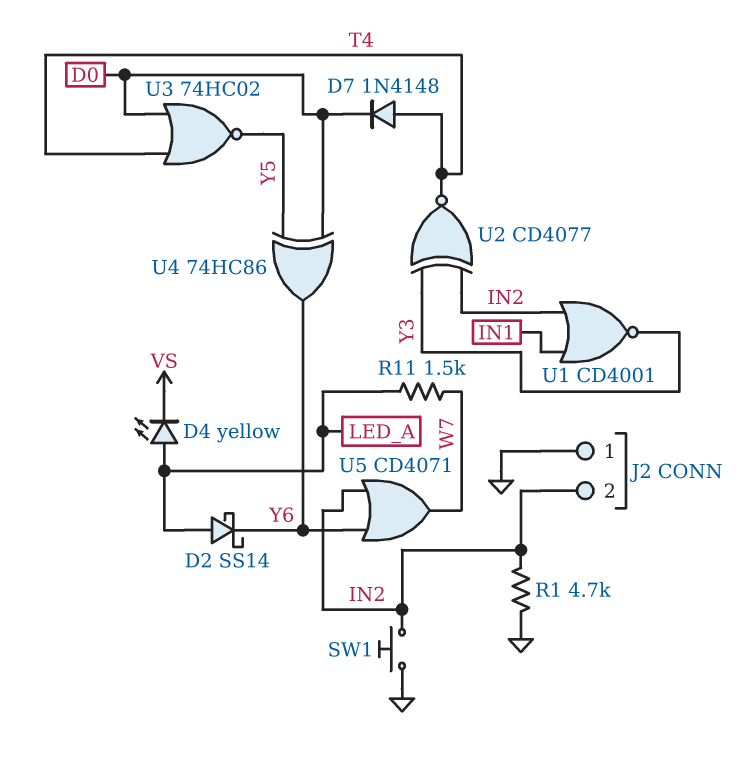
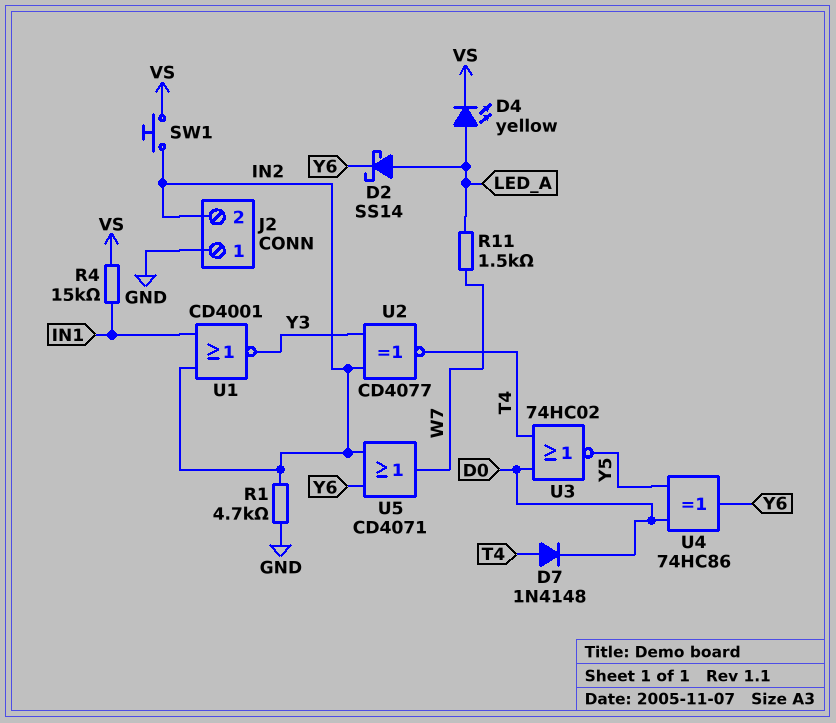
R4: none -> 15k (IN1, VS)
SW1: button (GND, IN2) -> button (IN2, VS)

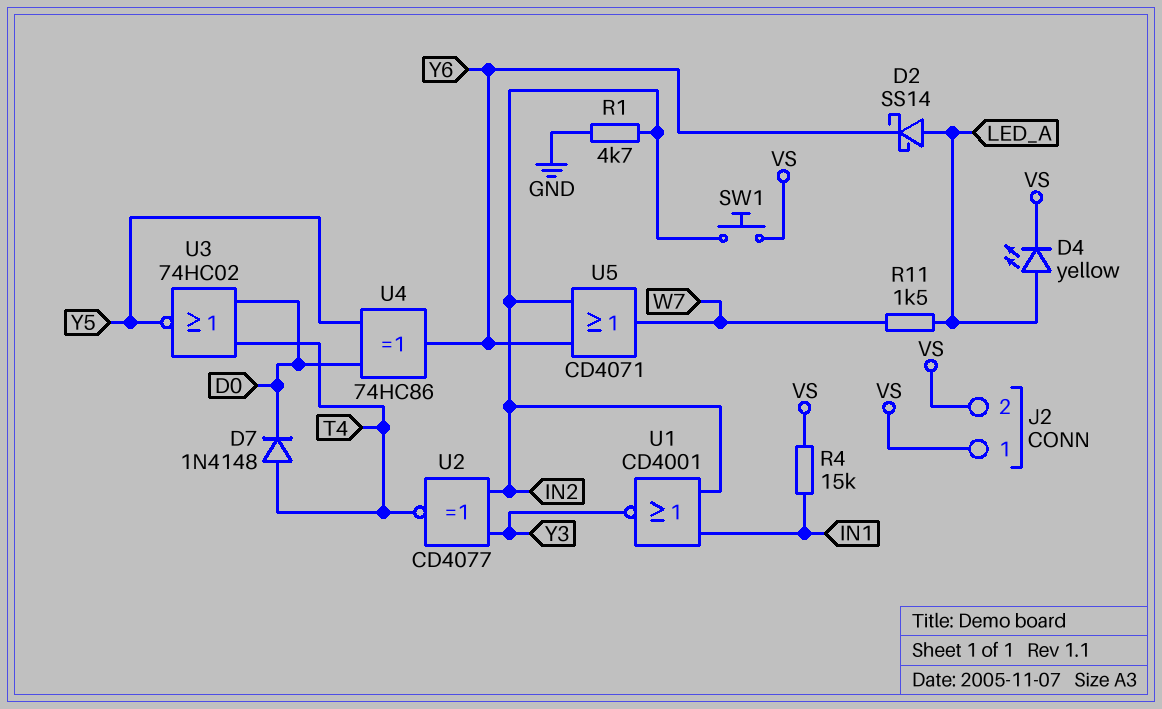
J2 pin 1: GND -> VS
J2 pin 2: IN2 -> VS

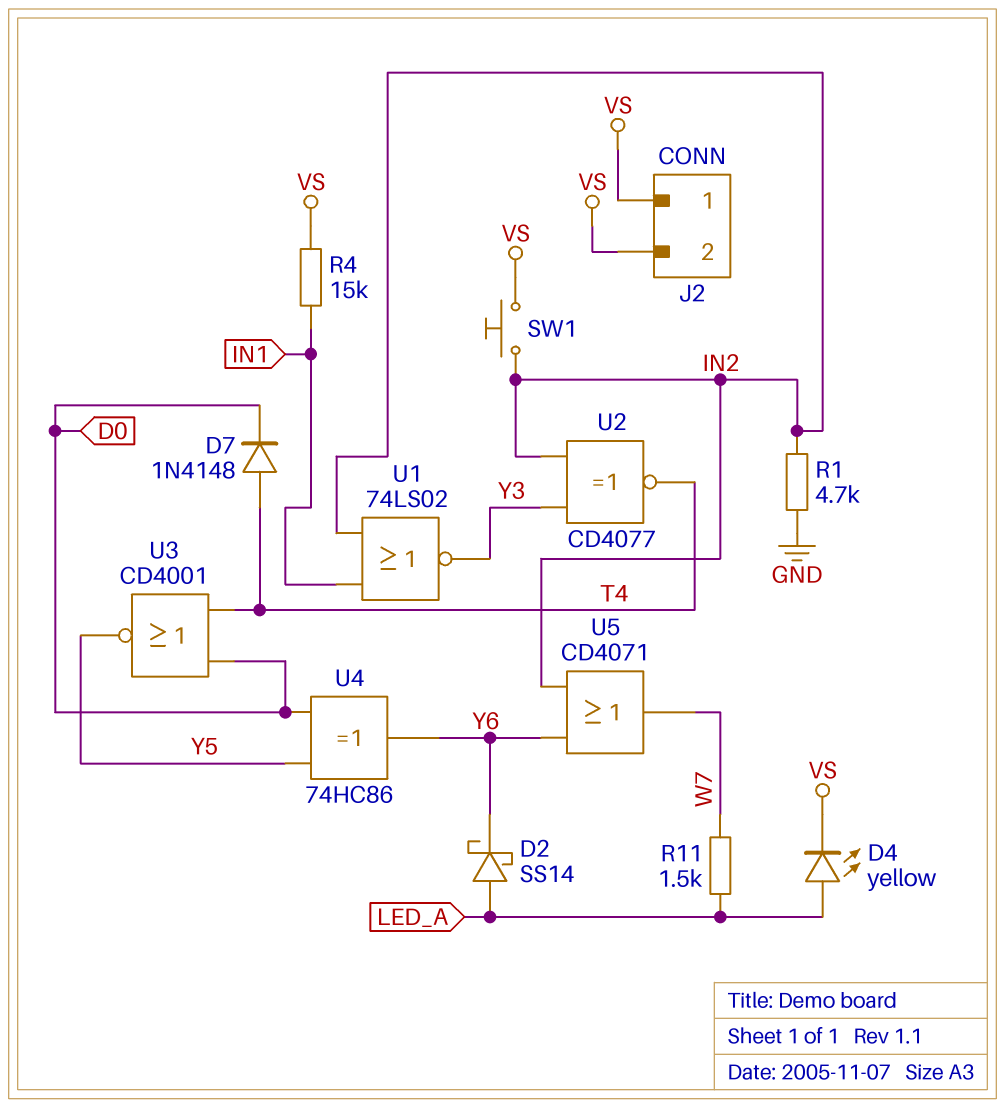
U1: NOR CD4001 (in IN1, in IN2, out Y3) -> NOR 74LS02 (in IN1, in IN2, out Y3)
U3: NOR 74HC02 (in D0, in T4, out Y5) -> NOR CD4001 (in D0, in T4, out Y5)

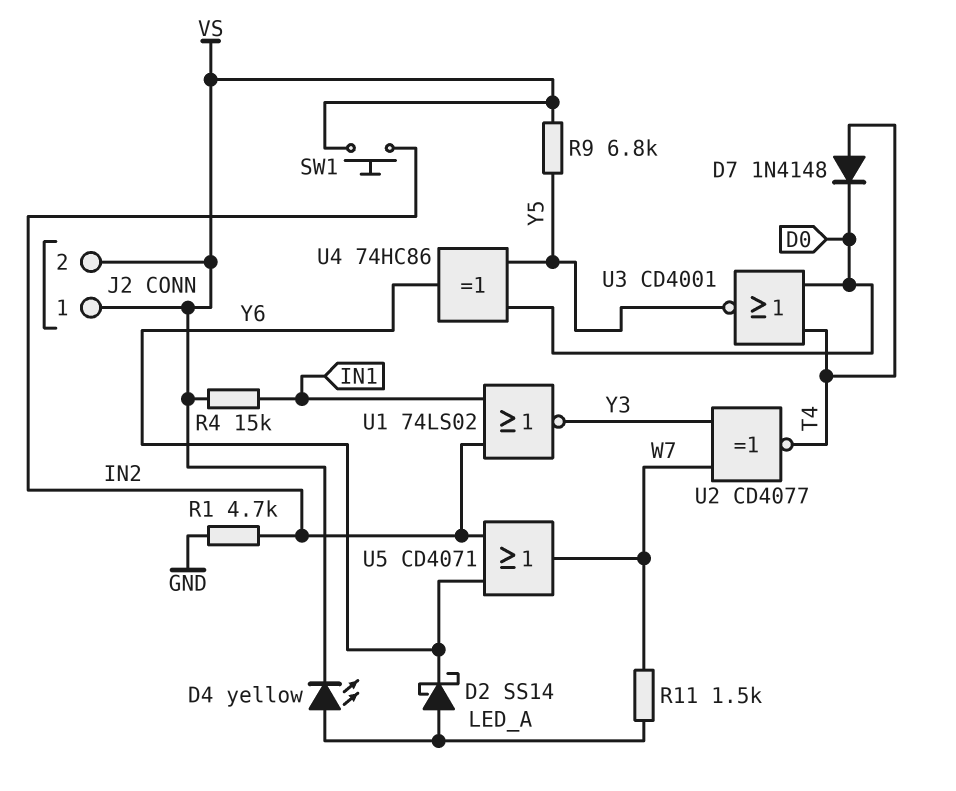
R9: none -> 6.8k (VS, Y5)
U2: XNOR CD4077 (in IN2, in Y3, out T4) -> XNOR CD4077 (in W7, in Y3, out T4)

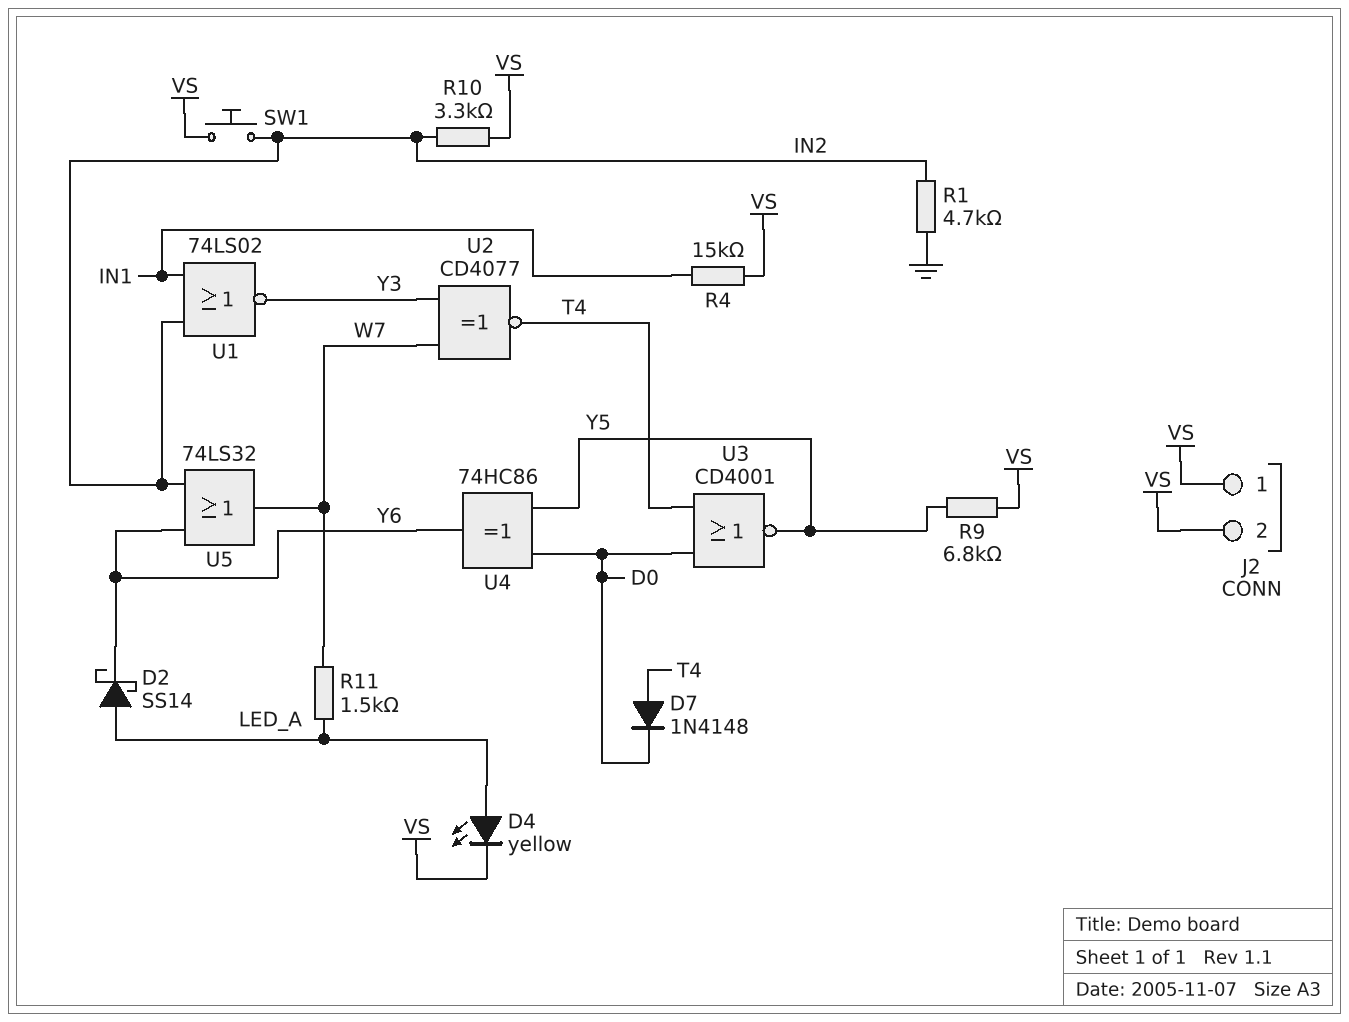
R10: none -> 3.3k (IN2, VS)
U5: OR CD4071 (in IN2, in Y6, out W7) -> OR 74LS32 (in IN2, in Y6, out W7)

